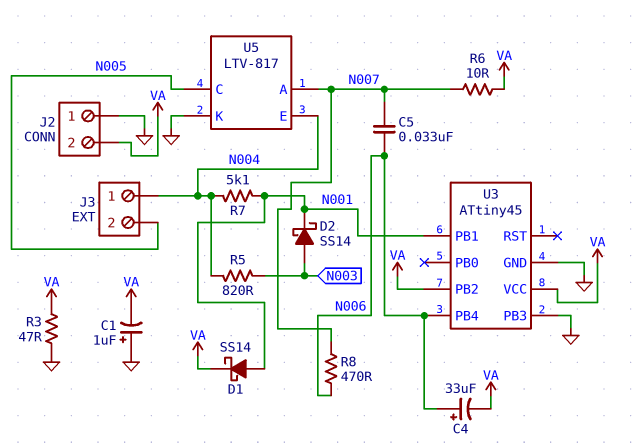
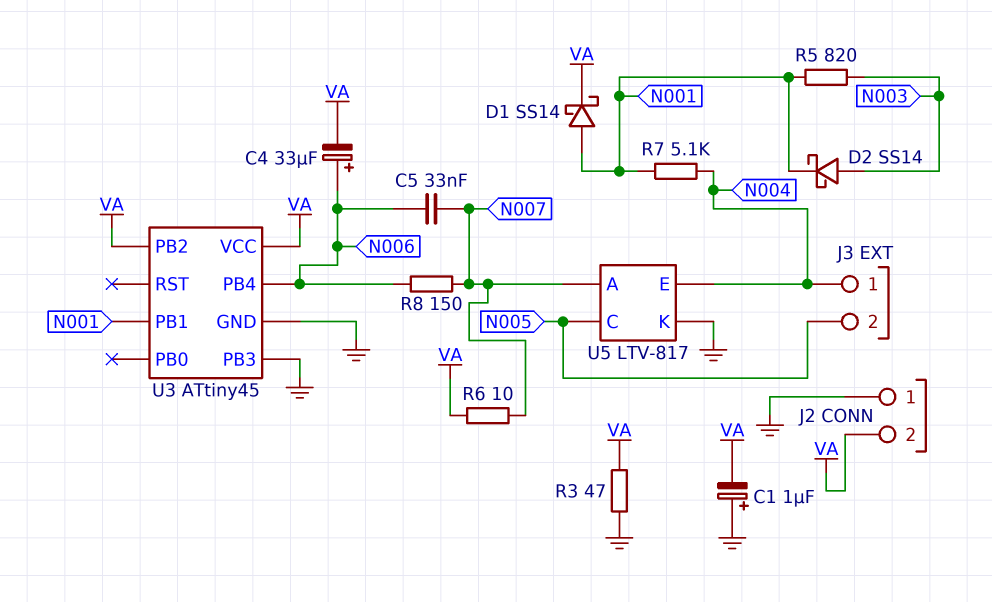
R5: 820 (N003, N004) -> 820 (N001, N003)
R8: 470 (N006, N007) -> 150 (N006, N007)

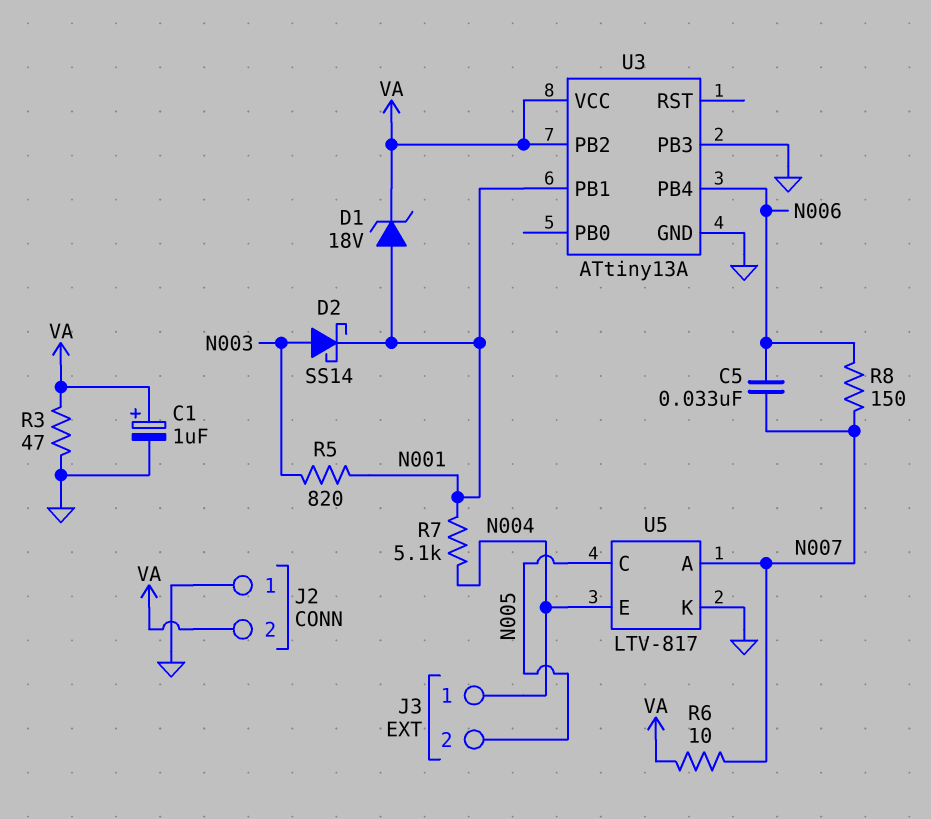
C1: 1uF (plus GND, minus VA) -> 1uF (plus VA, minus GND)
C4: 33uF (plus N006, minus VA) -> none
D1: schottky SS14 (A N001, K VA) -> zener 18V (A N001, K VA)
U3: ATtiny45 -> ATtiny13A

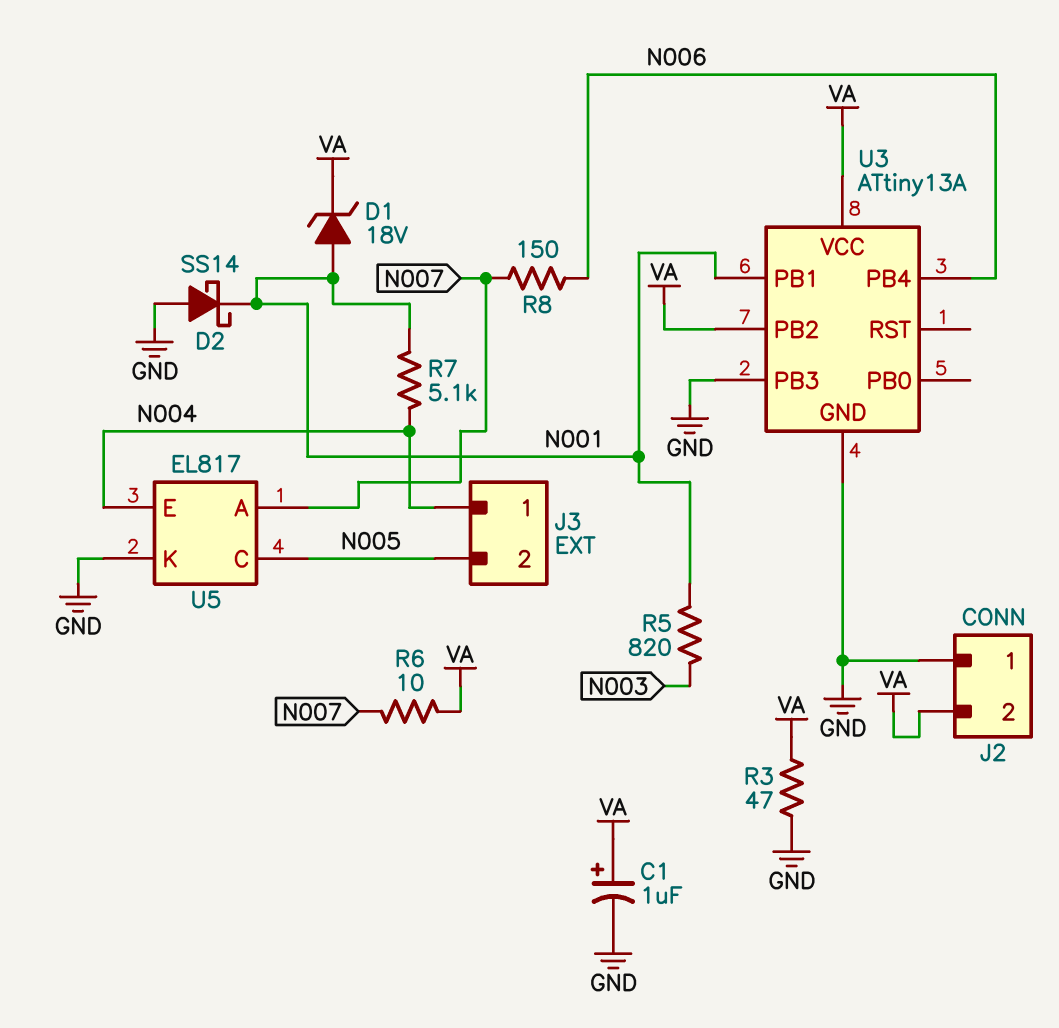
C5: 33nF (N006, N007) -> none
D2: schottky SS14 (A N003, K N001) -> schottky SS14 (A GND, K N001)
U5: LTV-817 -> EL817

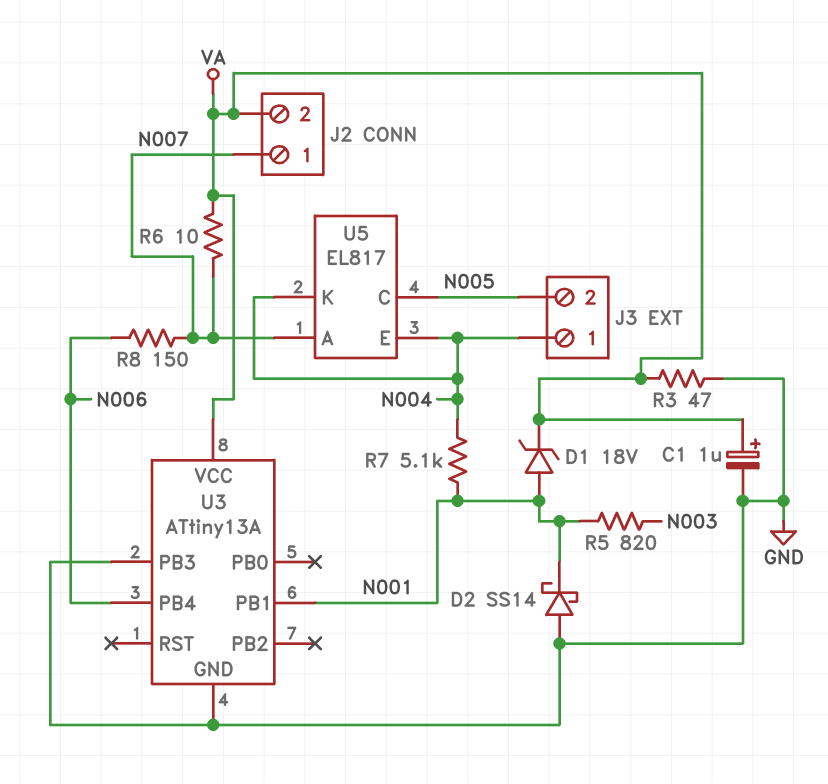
J2 pin 1: GND -> N007
U3 pin PB2: VA -> none
U5 pin K: GND -> N004

